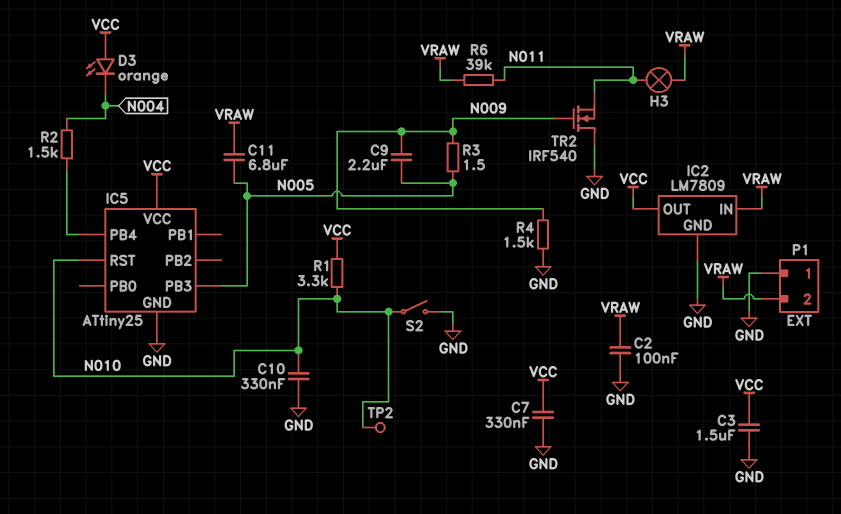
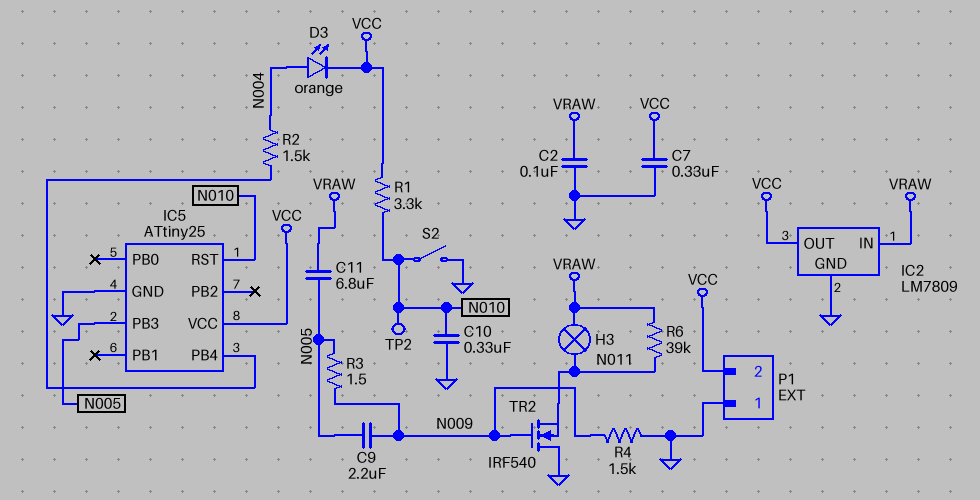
C3: 1.5uF (GND, VCC) -> none
D3: LED orange (A VCC, K N004) -> LED orange (A N004, K VCC)
P1 pin 2: VRAW -> VCC

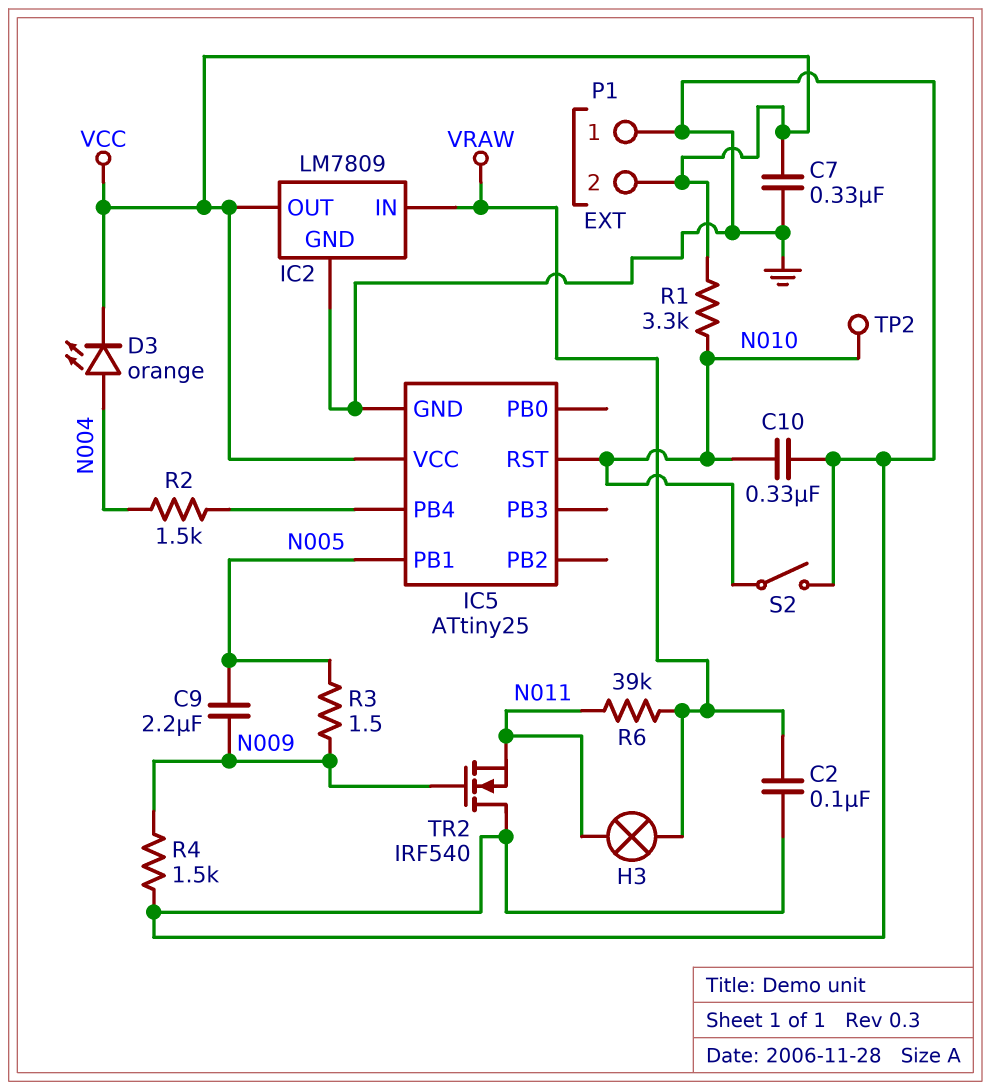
C11: 6.8uF (N005, VRAW) -> none
IC5 pin PB1: none -> N005
IC5 pin PB3: N005 -> none

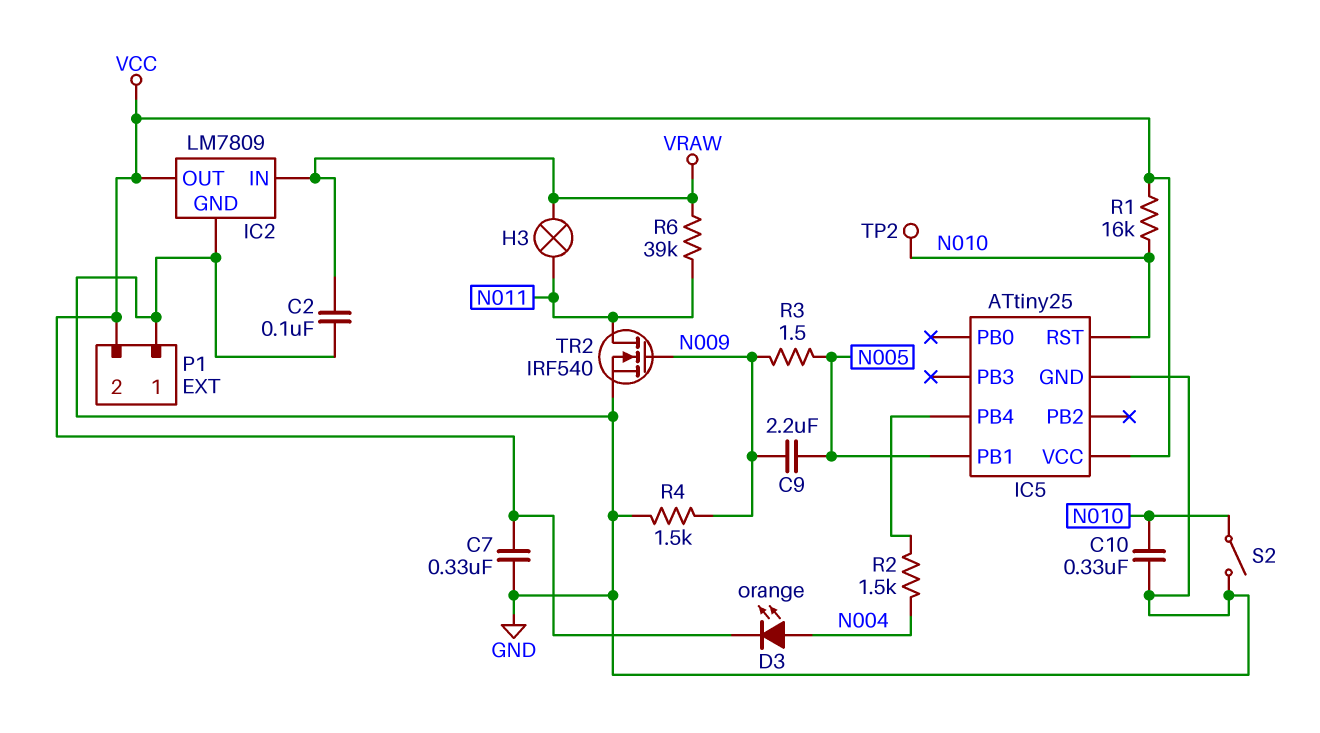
R1: 3.3k (N010, VCC) -> 16k (N010, VCC)
TR2: NMOS IRF540 (G N009, D GND, S N011) -> NMOS IRF540 (G N009, D N011, S GND)

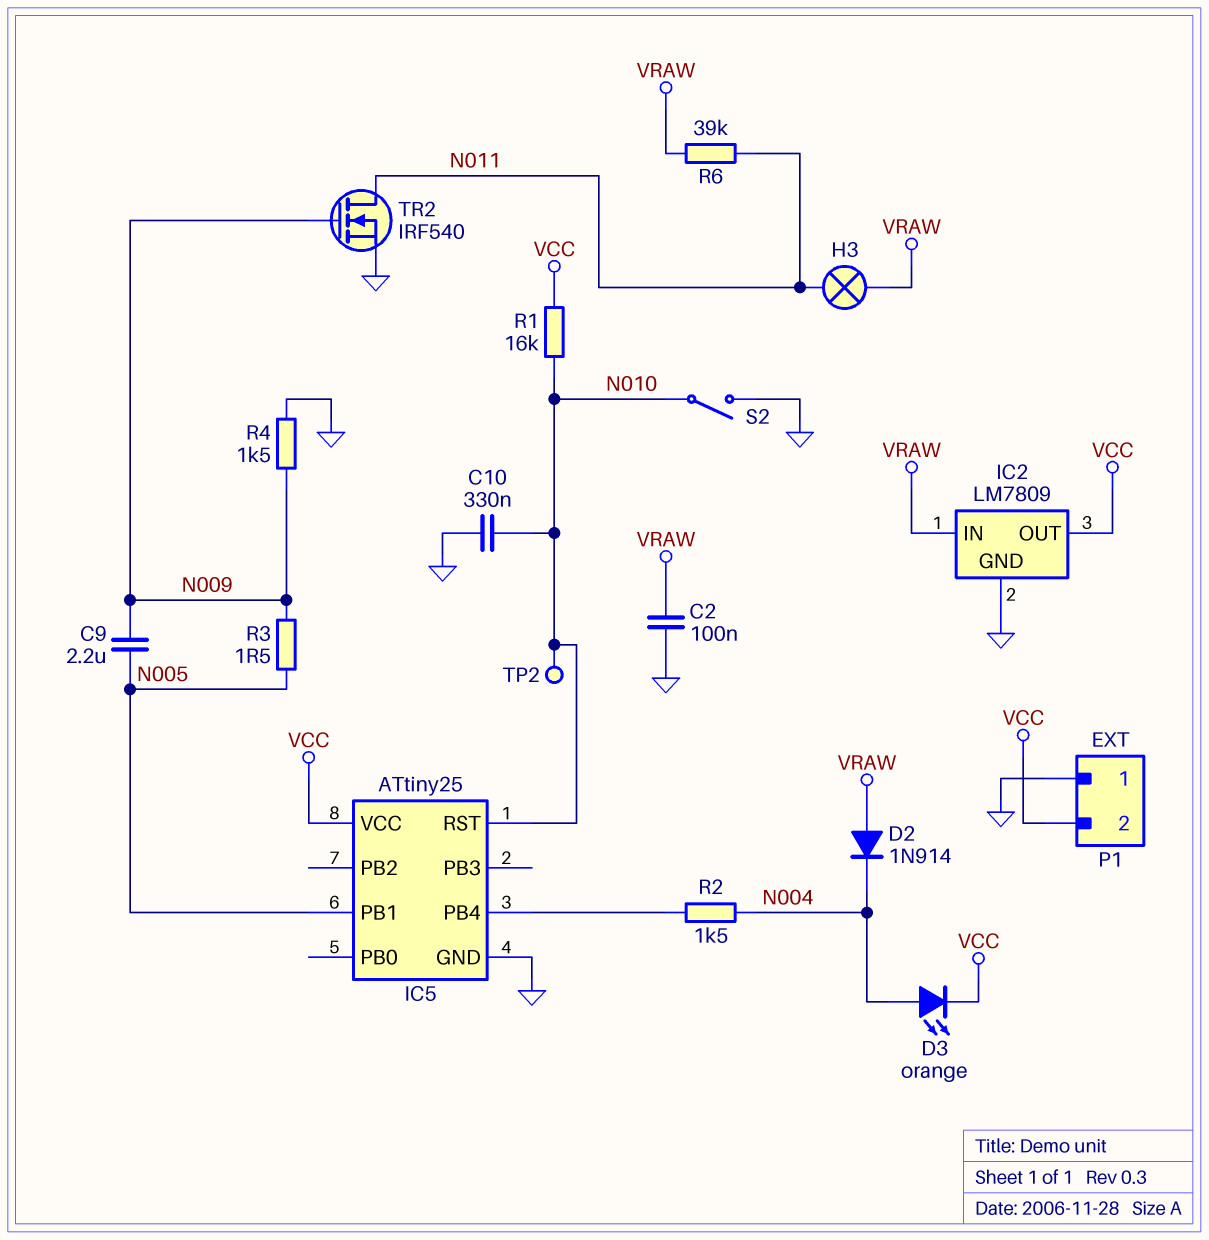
C7: 330nF (GND, VCC) -> none
D2: none -> diode 1N914 (A VRAW, K N004)

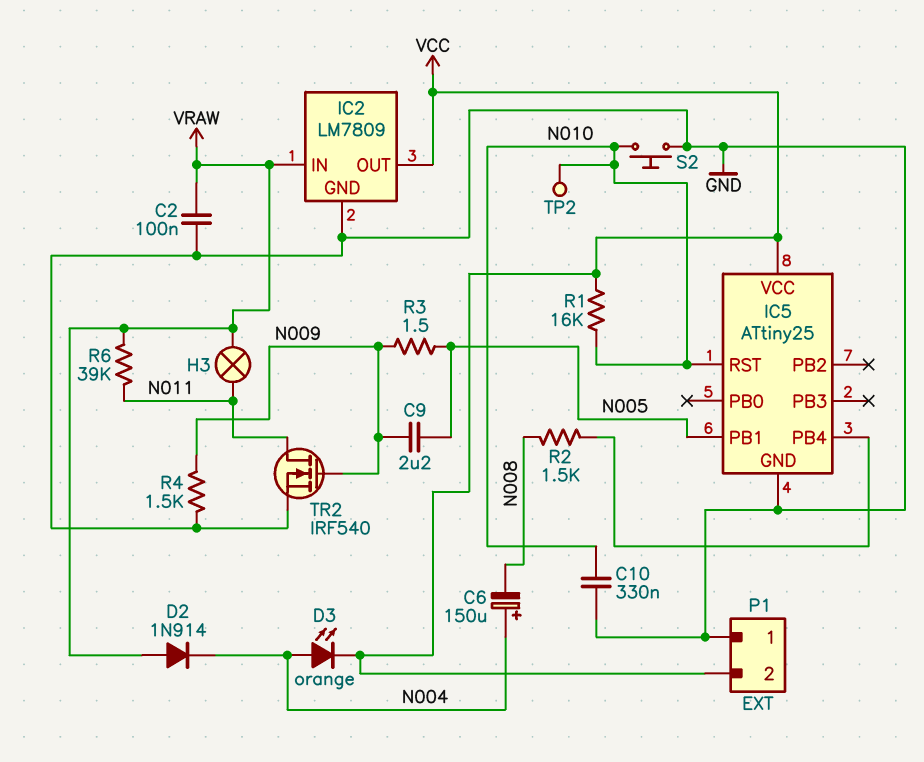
C6: none -> 150uF (plus N004, minus N008)
R2: 1.5k (IC5/PB4, N004) -> 1.5k (IC5/PB4, N008)
S2: switch (GND, N010) -> button (GND, N010)

